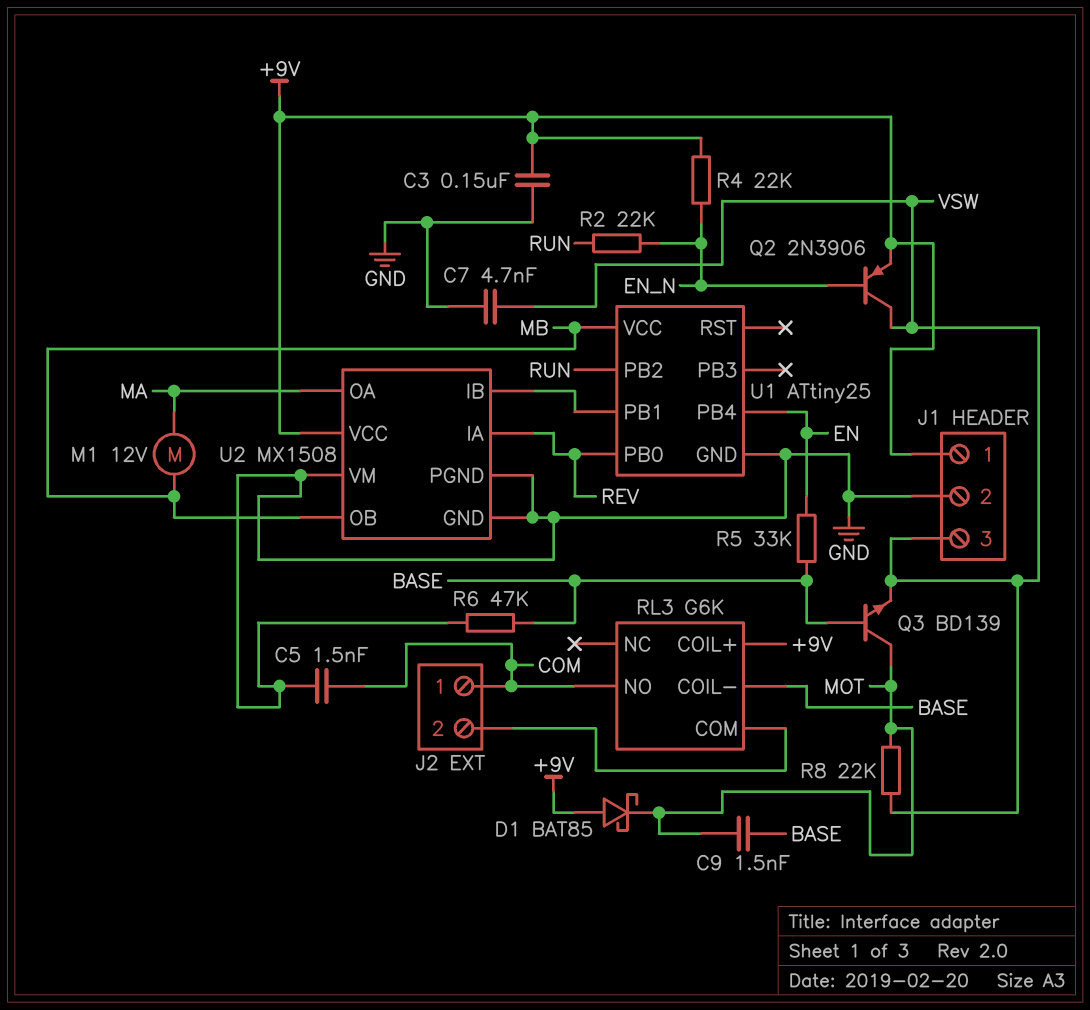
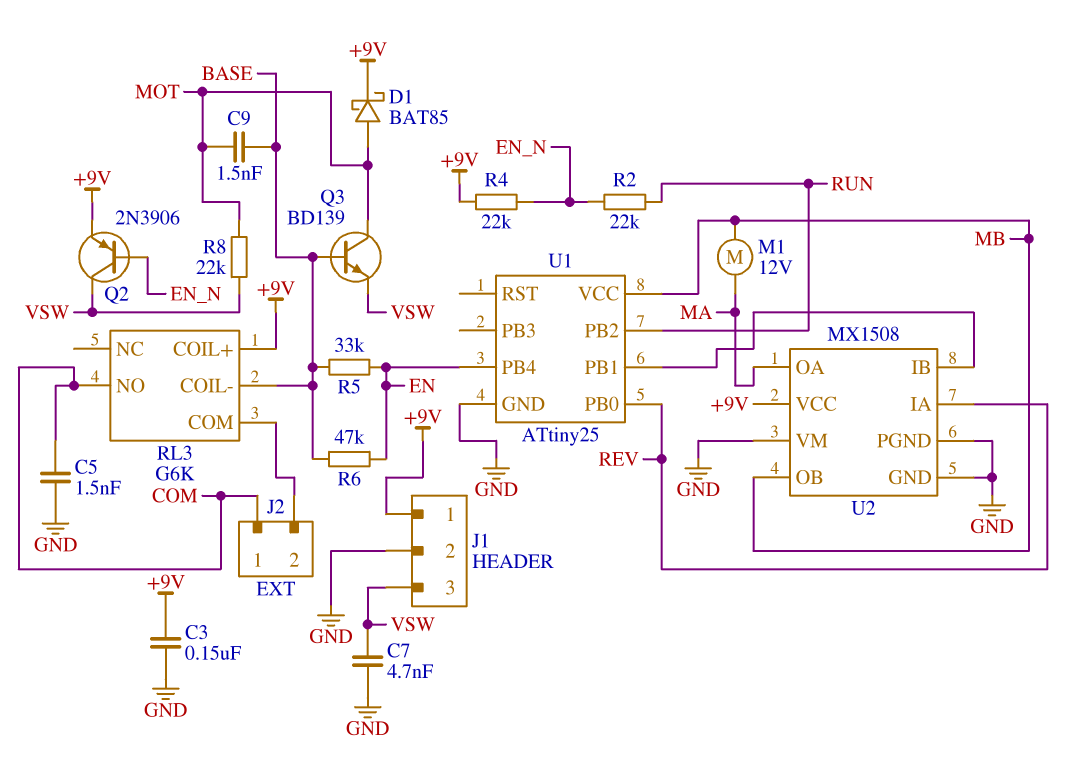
D1: schottky BAT85 (A +9V, K MOT) -> schottky BAT85 (A MOT, K +9V)
R6: 47k (BASE, GND) -> 47k (BASE, EN)

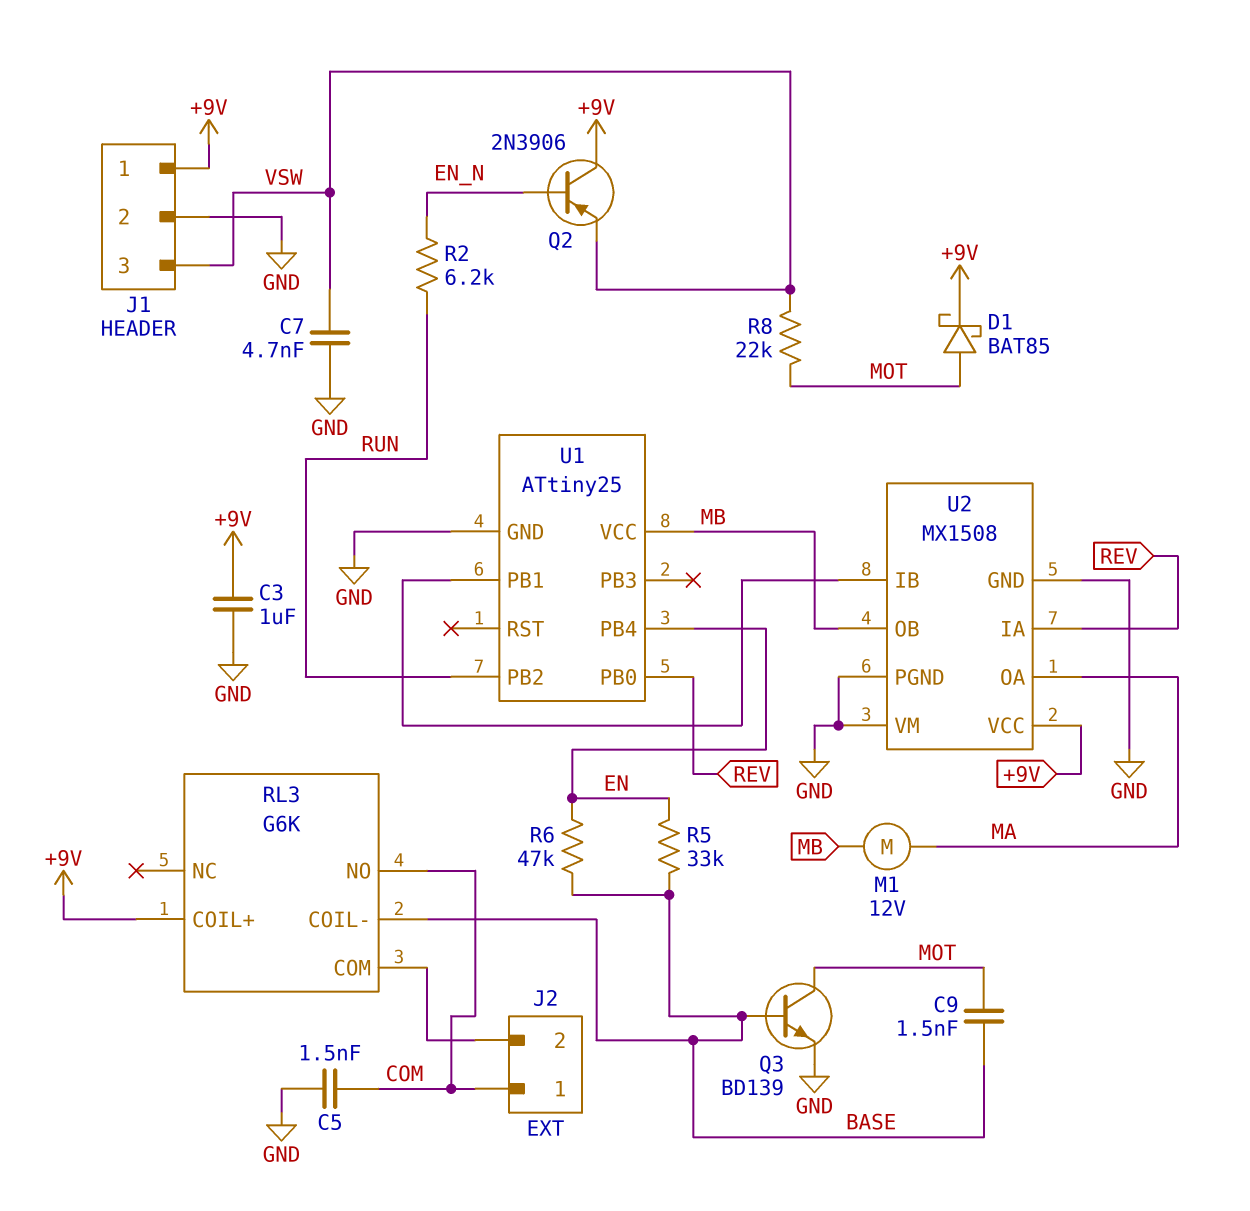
C3: 150nF (+9V, GND) -> 1uF (+9V, GND)
Q2: PNP 2N3906 (B EN_N, C VSW, E +9V) -> PNP 2N3906 (B EN_N, C +9V, E VSW)
Q3: NPN BD139 (B BASE, C MOT, E VSW) -> NPN BD139 (B BASE, C MOT, E GND)
R2: 22k (EN_N, RUN) -> 6.2k (EN_N, RUN)
R4: 22k (+9V, EN_N) -> none

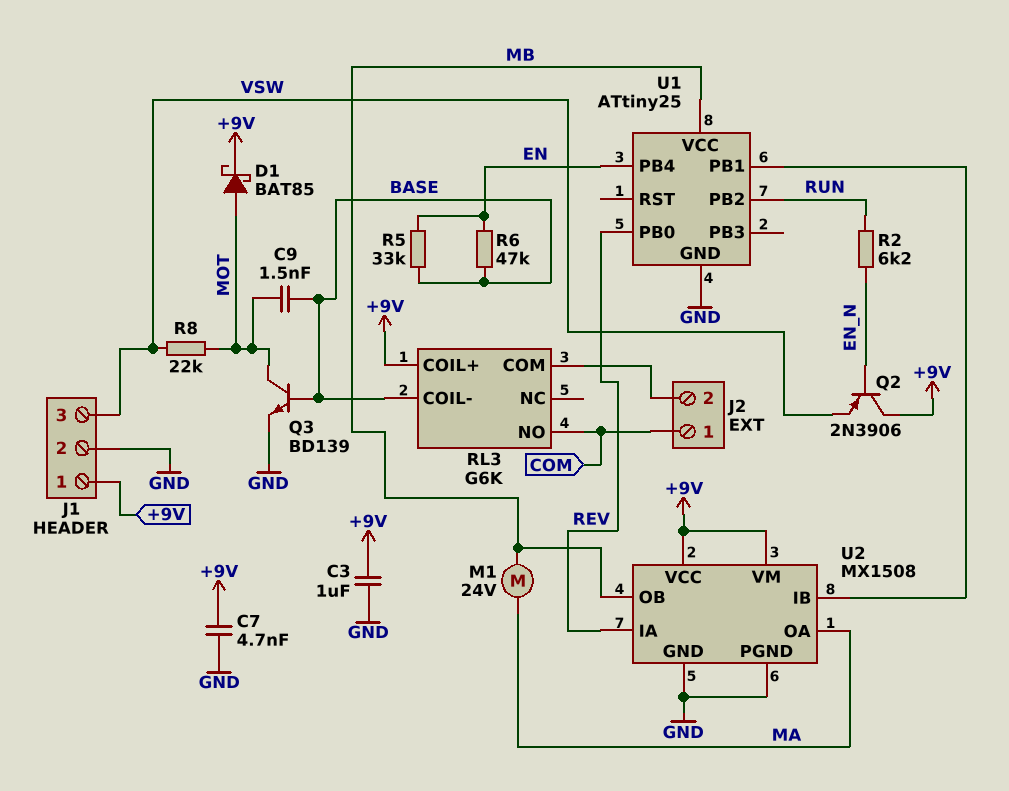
C5: 1.5nF (COM, GND) -> none
C7: 4.7nF (GND, VSW) -> 4.7nF (+9V, GND)
M1: motor 12V (MA, MB) -> motor 24V (MA, MB)
U2 pin VM: GND -> +9V

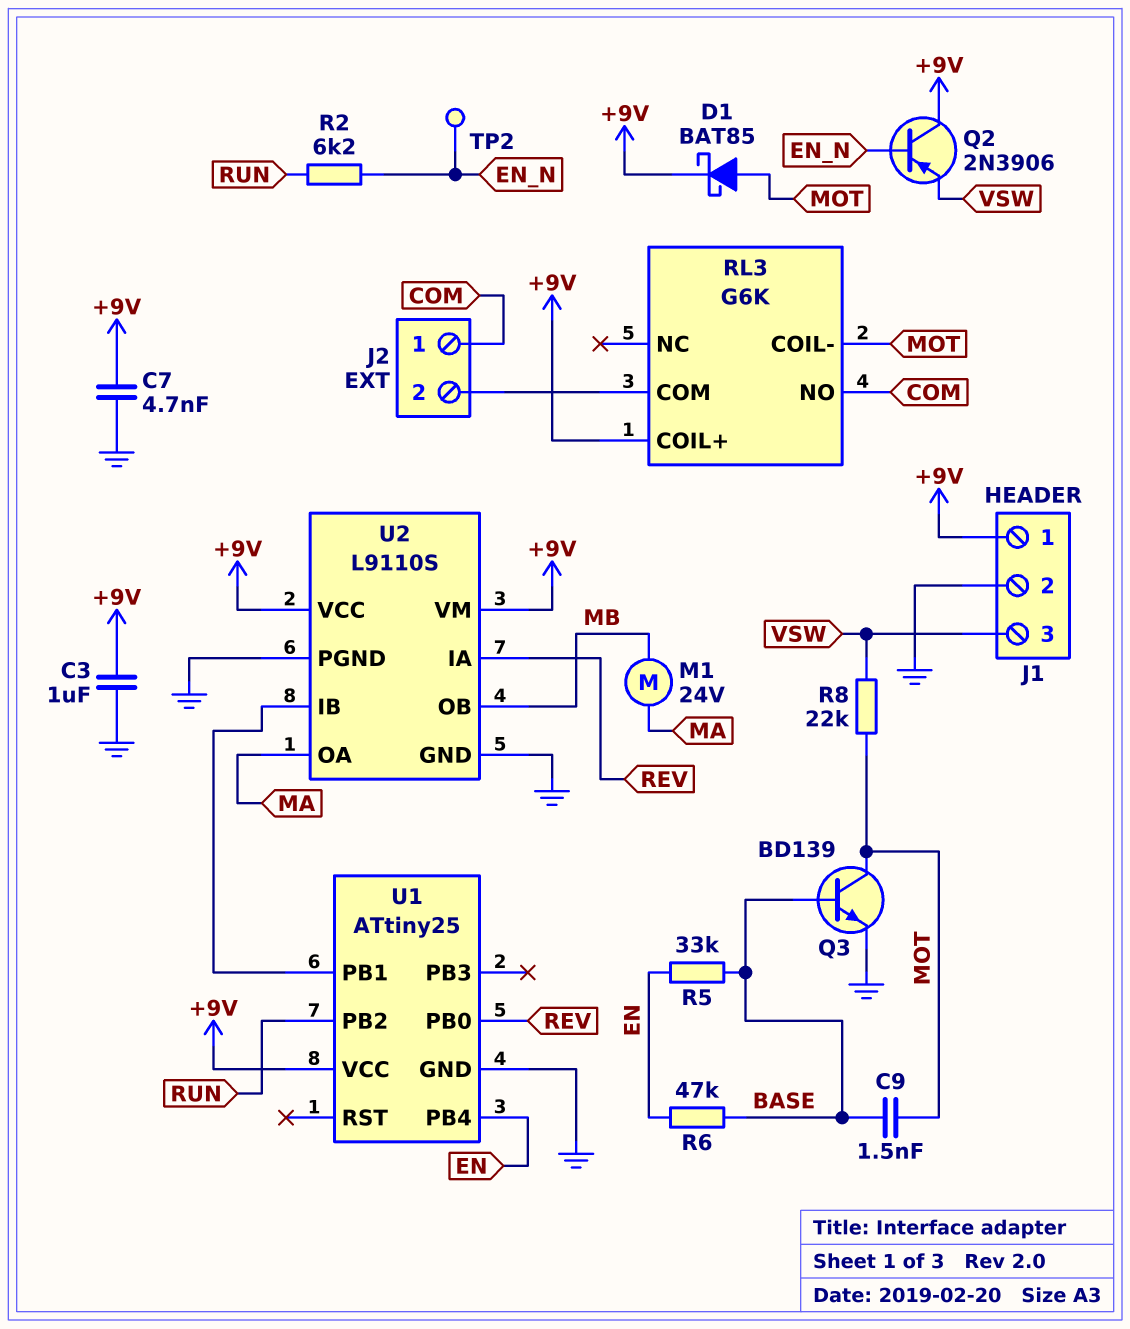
RL3 pin COIL-: BASE -> MOT
TP2: none -> test point (EN_N)
U1 pin VCC: MB -> +9V
U2: MX1508 -> L9110S

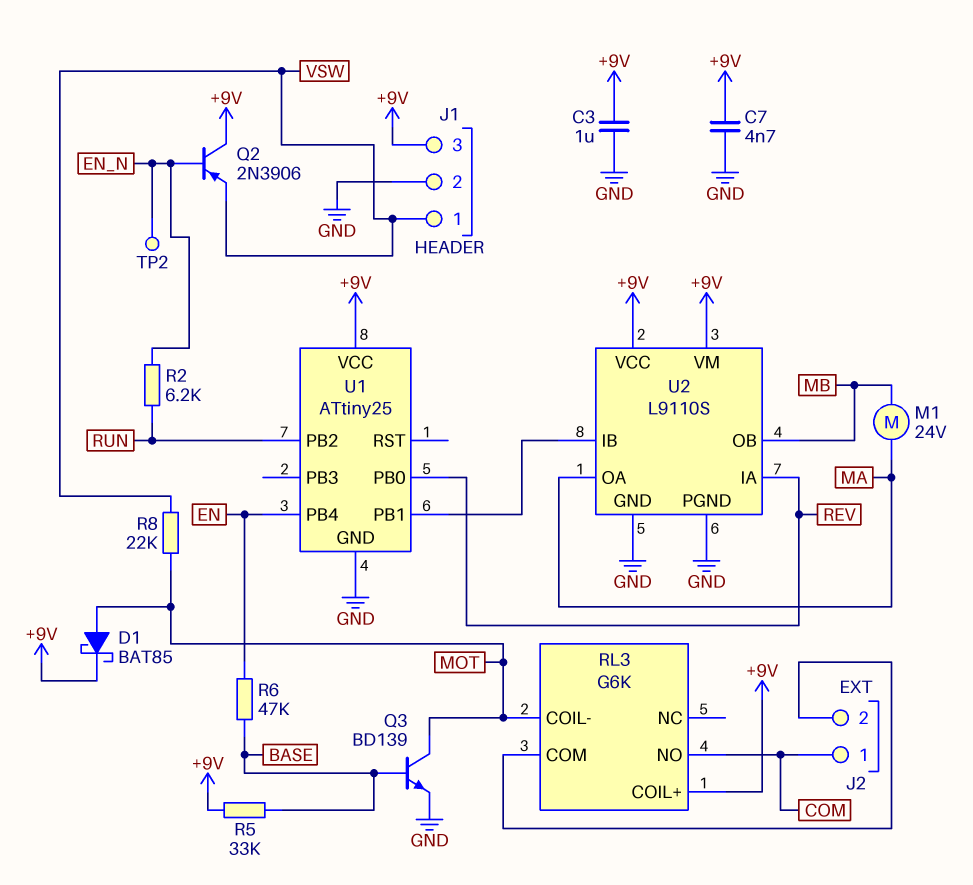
C9: 1.5nF (BASE, MOT) -> none
J1 pin 1: +9V -> VSW
J1 pin 3: VSW -> +9V
R5: 33k (BASE, EN) -> 33k (+9V, BASE)

